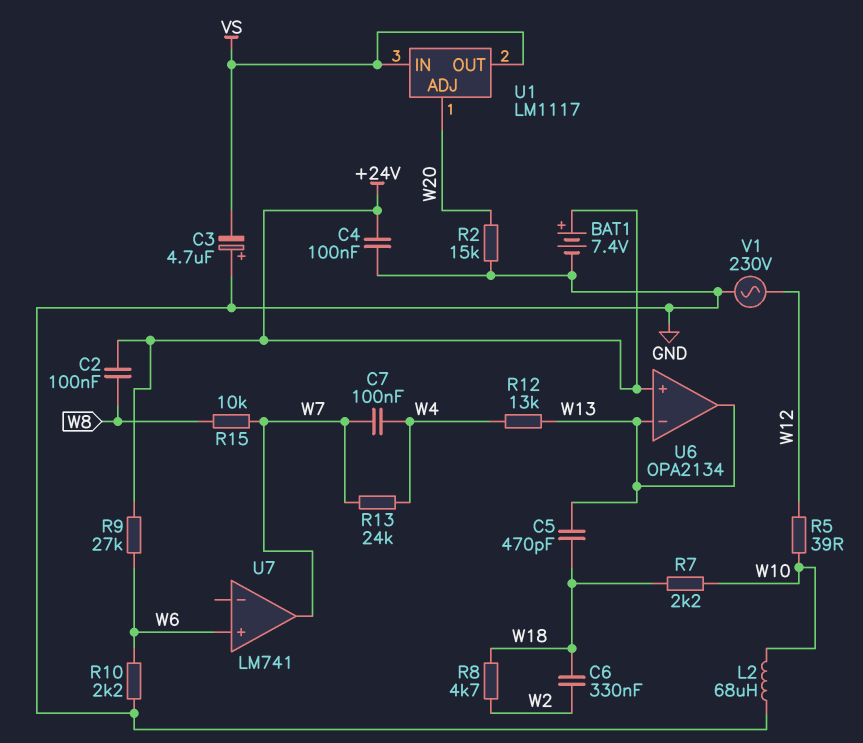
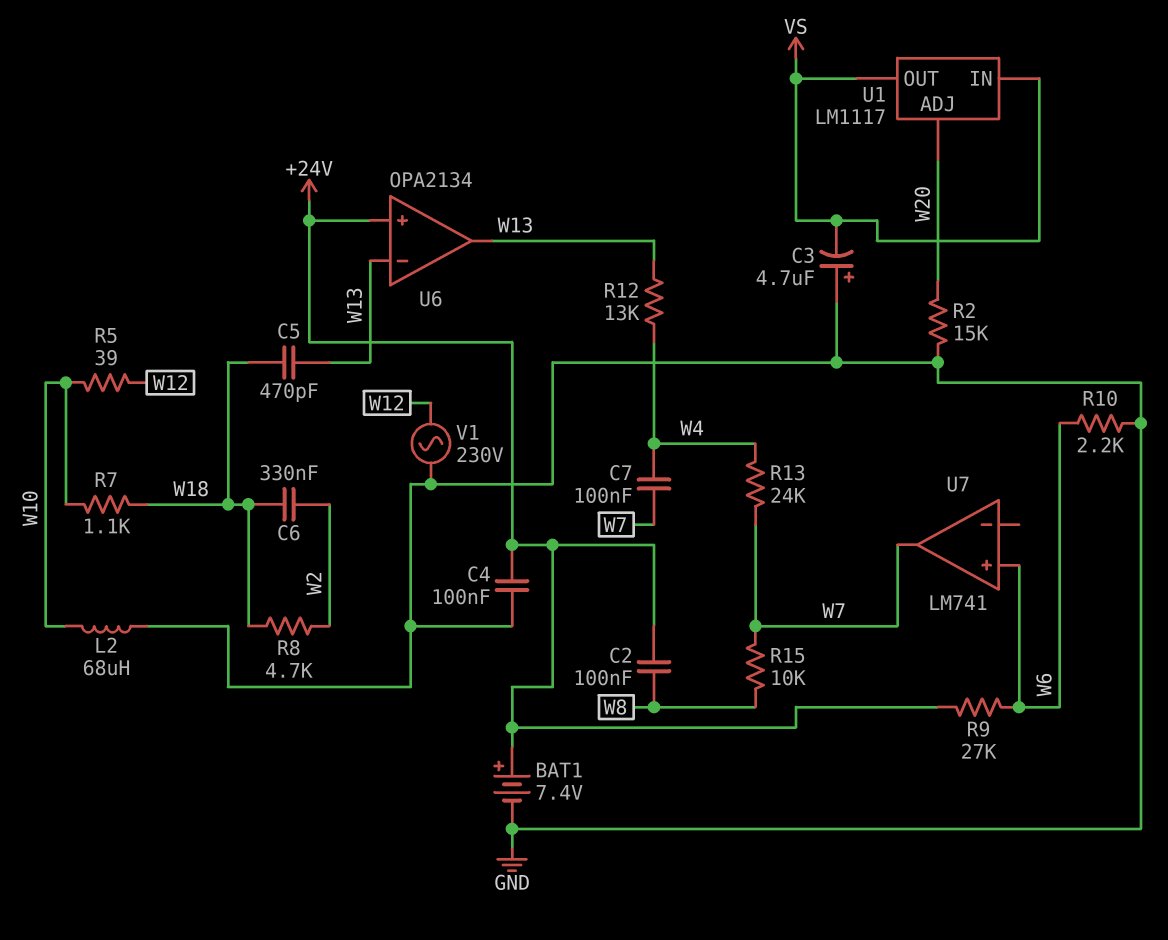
R7: 2.2k (W10, W18) -> 1.1k (W10, W18)

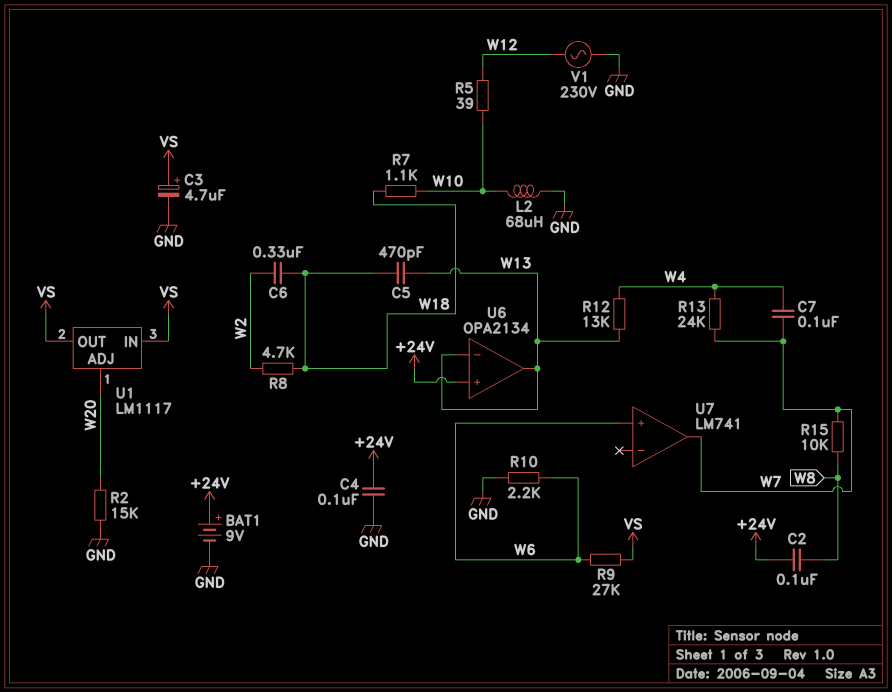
BAT1: 7.4V (plus +24V, minus GND) -> 9V (plus +24V, minus GND)
C3: 4.7uF (plus GND, minus VS) -> 4.7uF (plus VS, minus GND)
R9: 27k (+24V, W6) -> 27k (VS, W6)

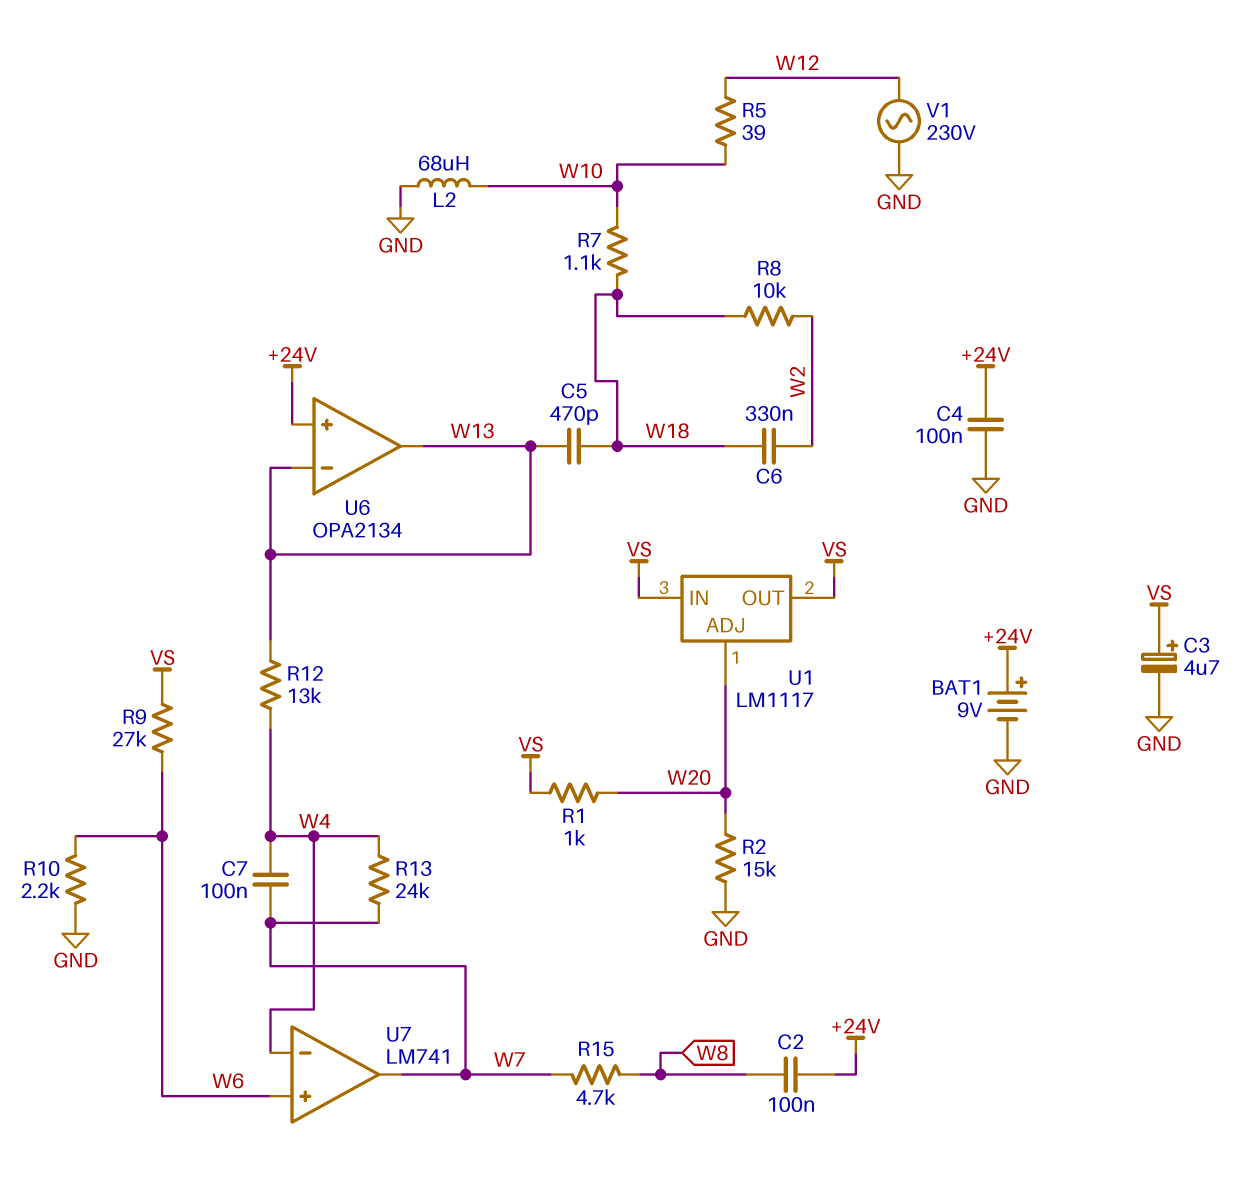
R1: none -> 1k (VS, W20)
R8: 4.7k (W2, W18) -> 10k (W2, W18)
R15: 10k (W7, W8) -> 4.7k (W7, W8)
U7 pin in-: none -> W4

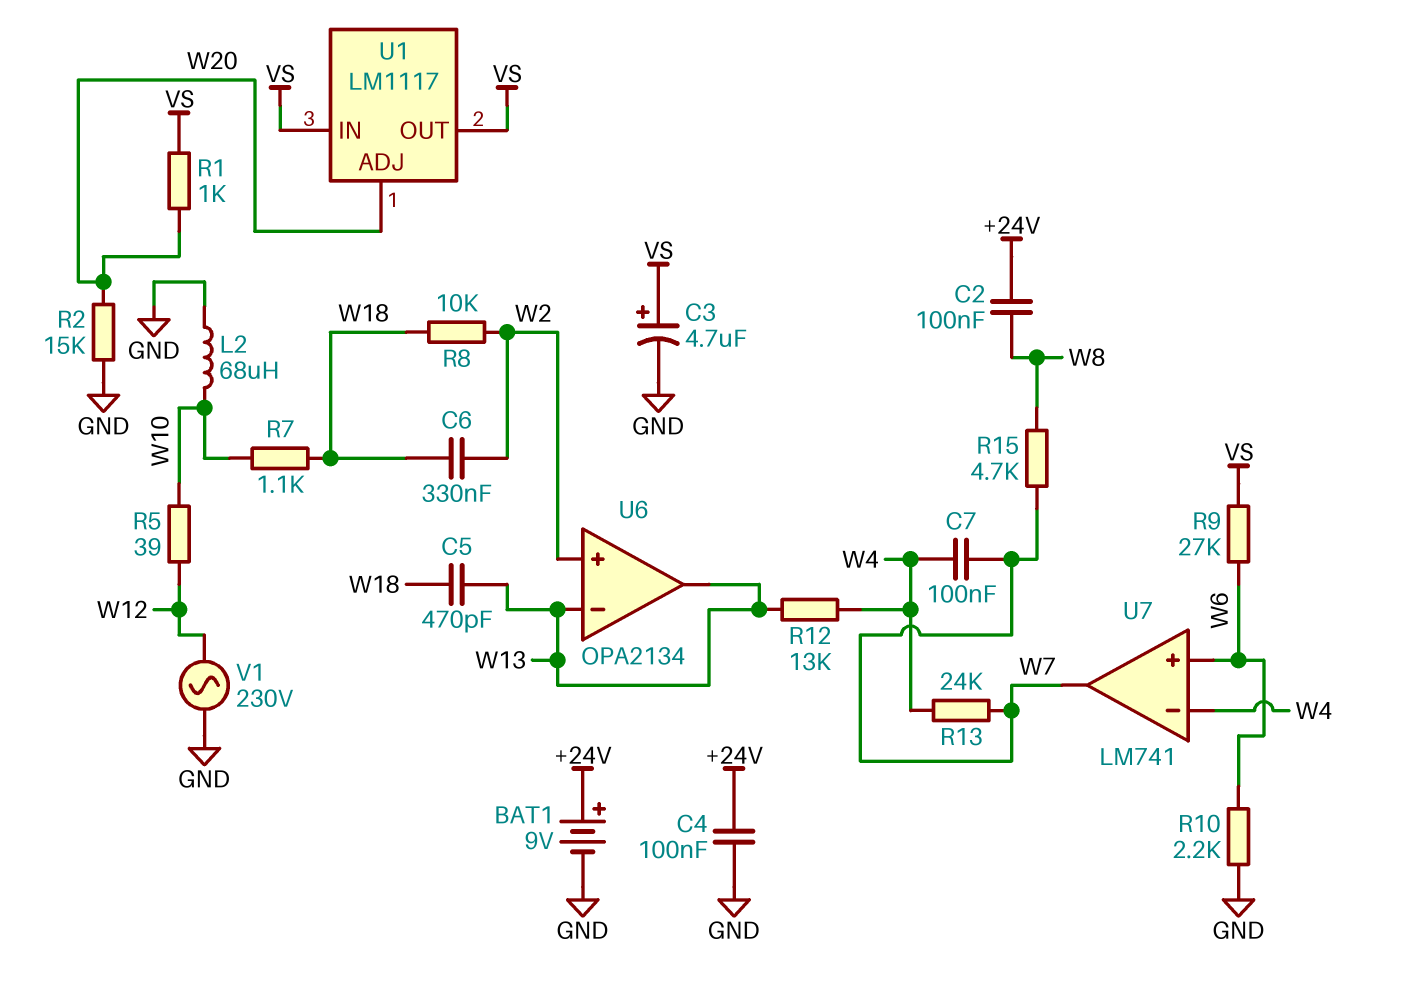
U6 pin in+: +24V -> W2

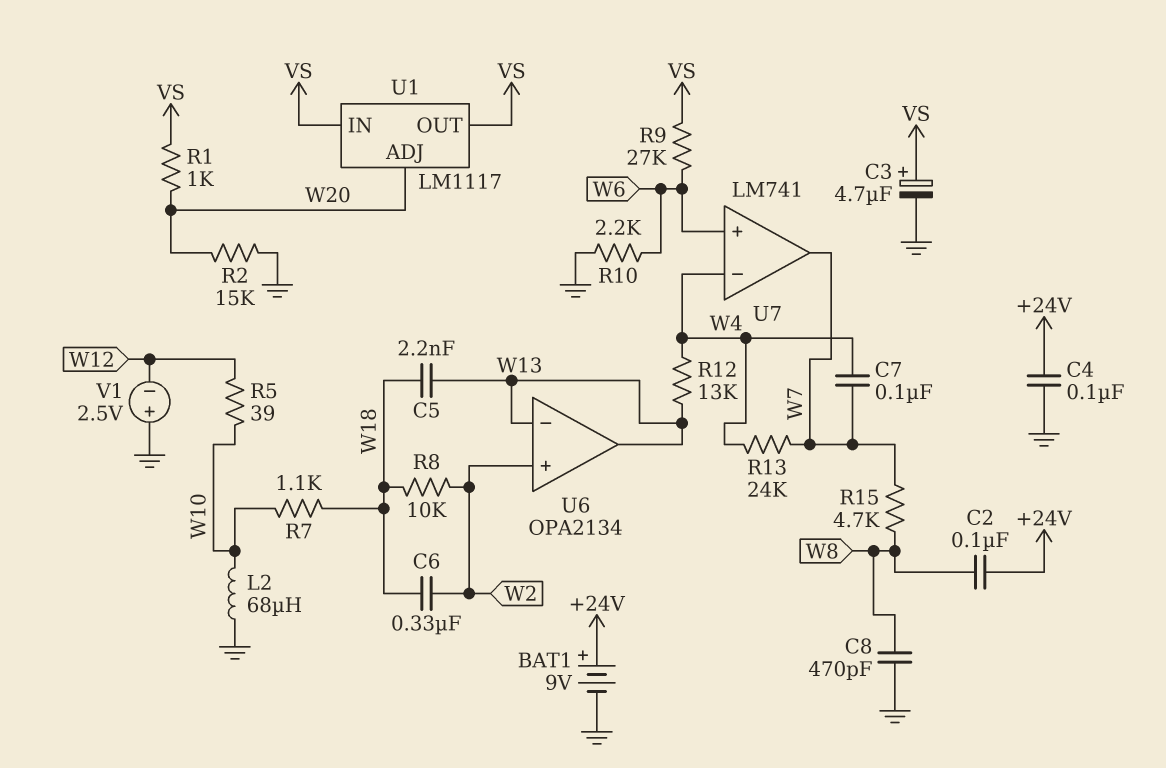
C5: 470pF (W13, W18) -> 2.2nF (W13, W18)
C8: none -> 470pF (GND, W8)
V1: AC 230V (GND, W12) -> 2.5V (plus GND, minus W12)

